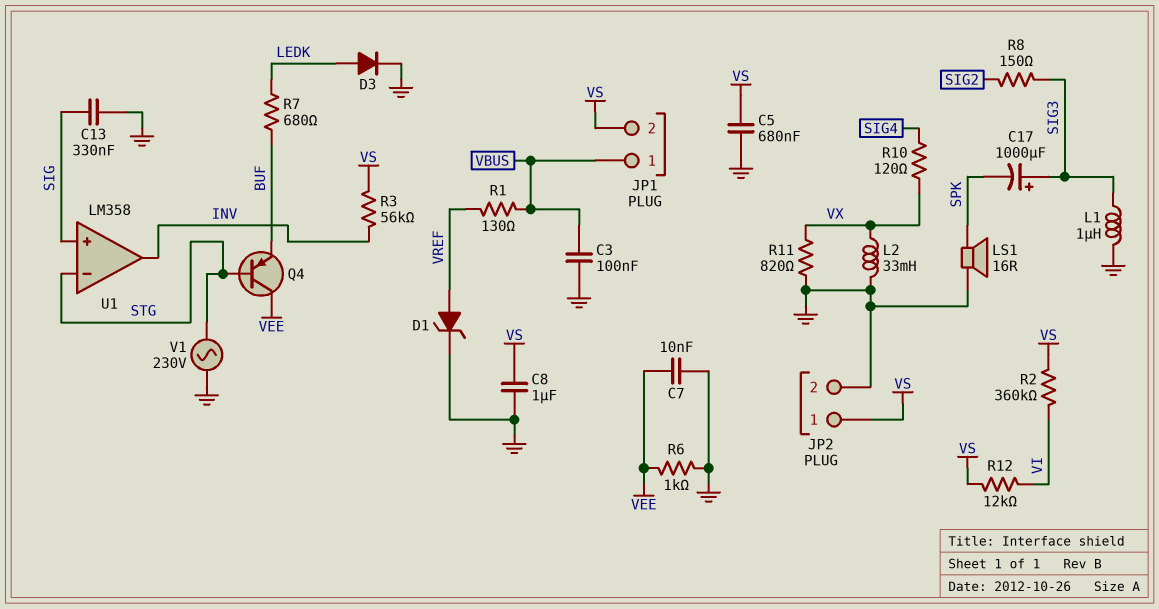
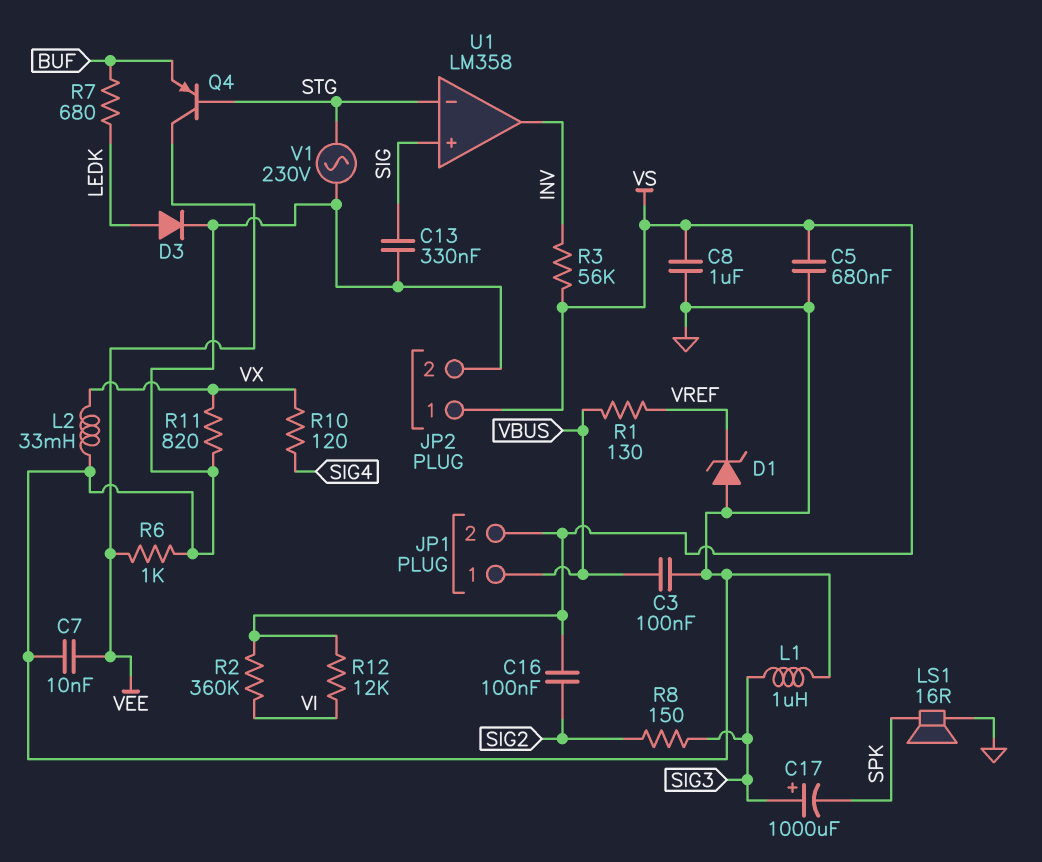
C16: none -> 100nF (SIG2, VS)
D1: zener (A VREF, K GND) -> zener (A GND, K VREF)

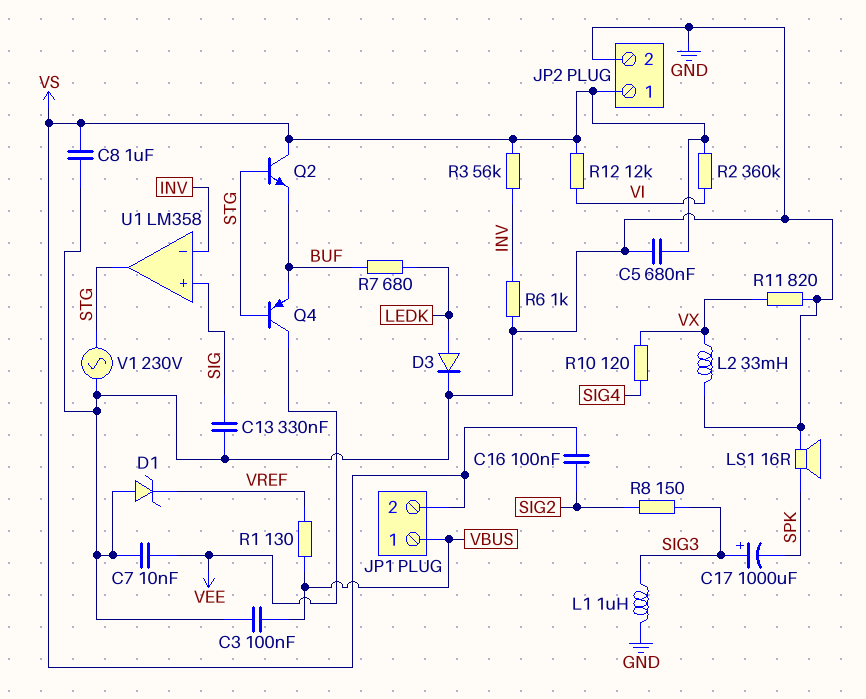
Q2: none -> NPN (B STG, C VS, E BUF)
R6: 1k (GND, VEE) -> 1k (GND, INV)
U1 pin in-: STG -> INV
U1 pin out: INV -> STG

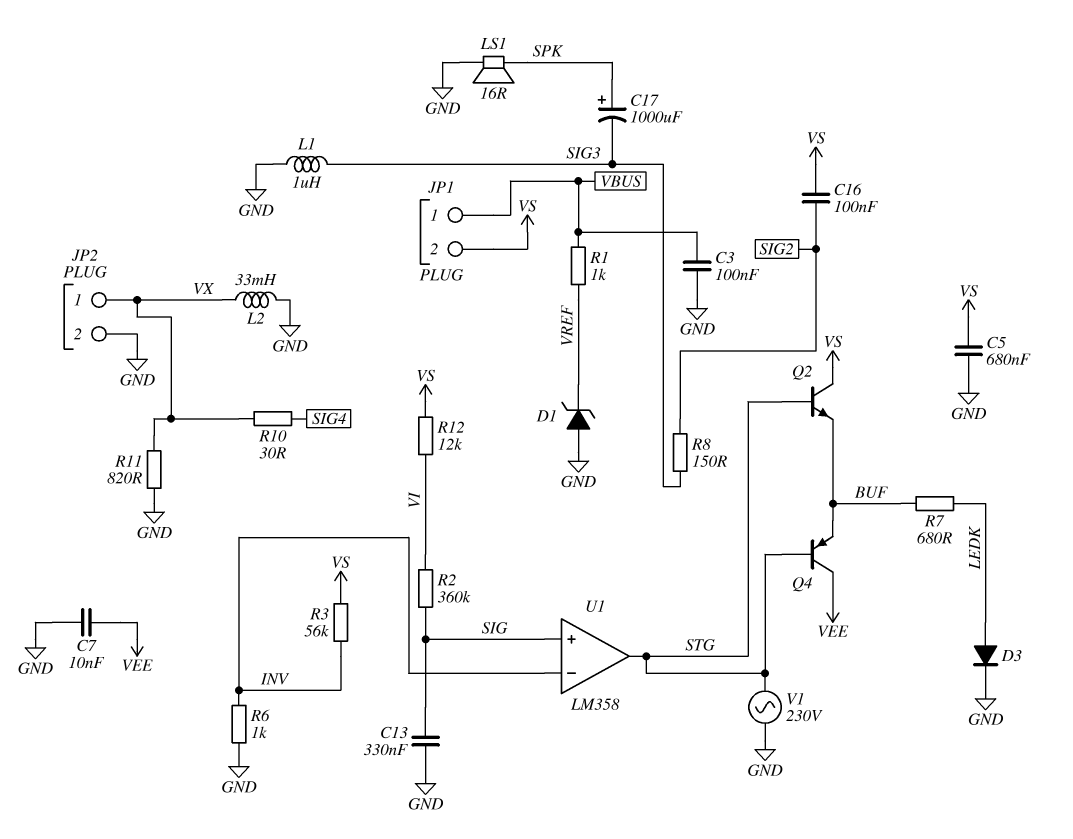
C8: 1uF (GND, VS) -> none
C17: 1000uF (plus SIG3, minus SPK) -> 1000uF (plus SPK, minus SIG3)
JP2 pin 1: VS -> VX
R1: 130 (VBUS, VREF) -> 1k (VBUS, VREF)
R2: 360k (VI, VS) -> 360k (SIG, VI)
R10: 120 (SIG4, VX) -> 30 (SIG4, VX)

